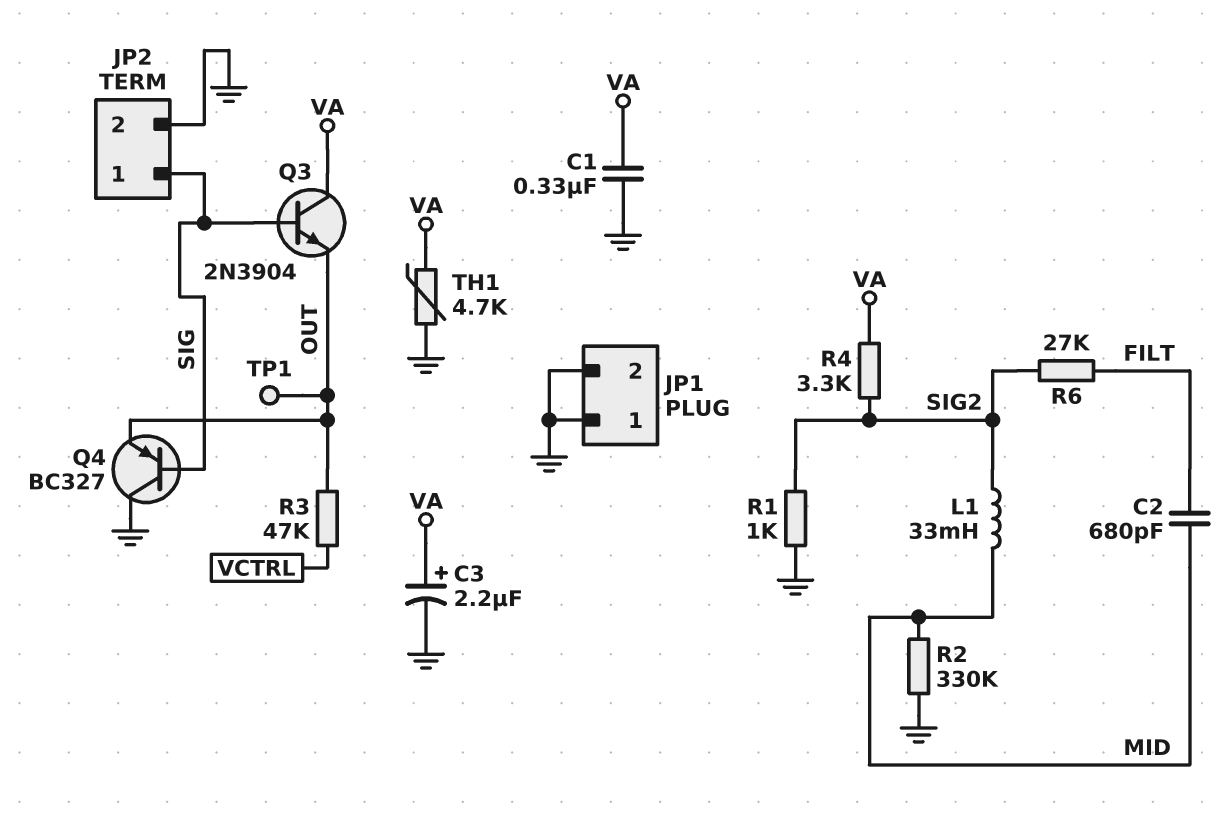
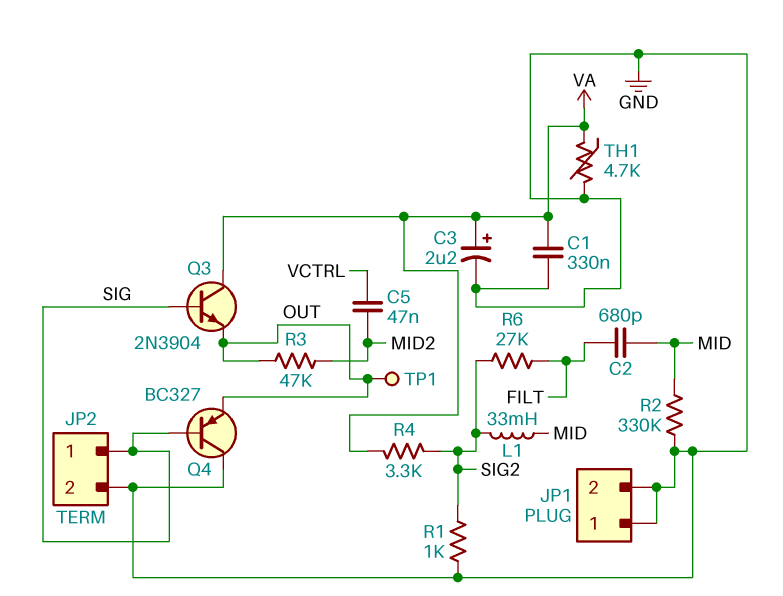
C5: none -> 47nF (MID2, VCTRL)
R3: 47k (OUT, VCTRL) -> 47k (MID2, OUT)

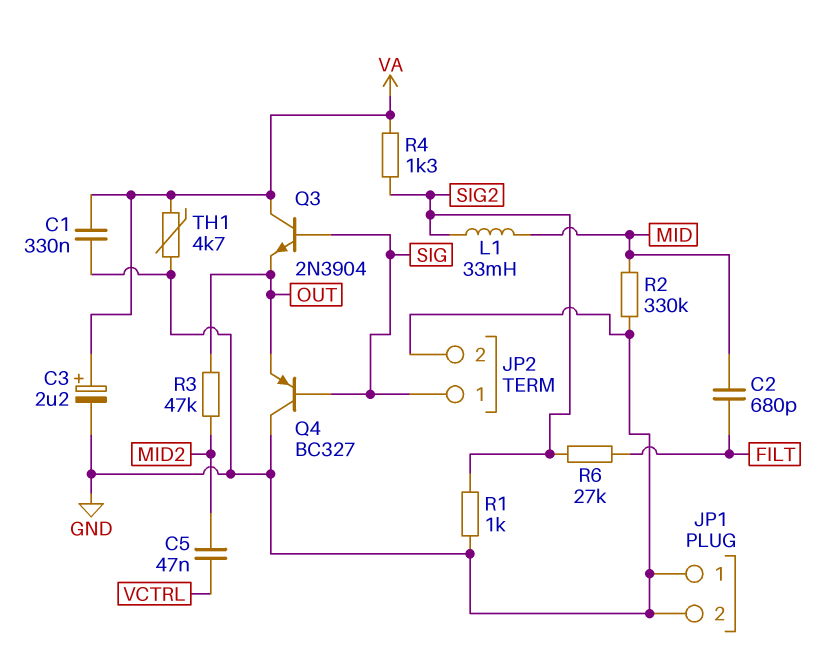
R4: 3.3k (SIG2, VA) -> 1.3k (SIG2, VA)
TP1: test point (OUT) -> none

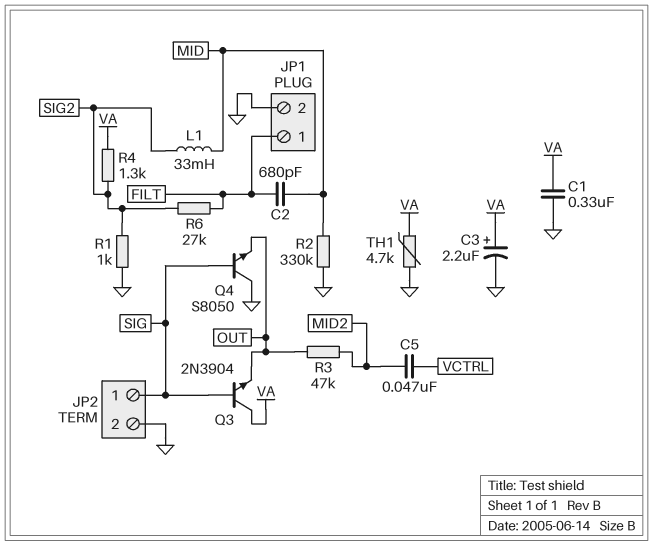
JP1 pin 1: GND -> FILT
Q4: PNP BC327 (B SIG, C GND, E OUT) -> NPN S8050 (B SIG, C GND, E OUT)

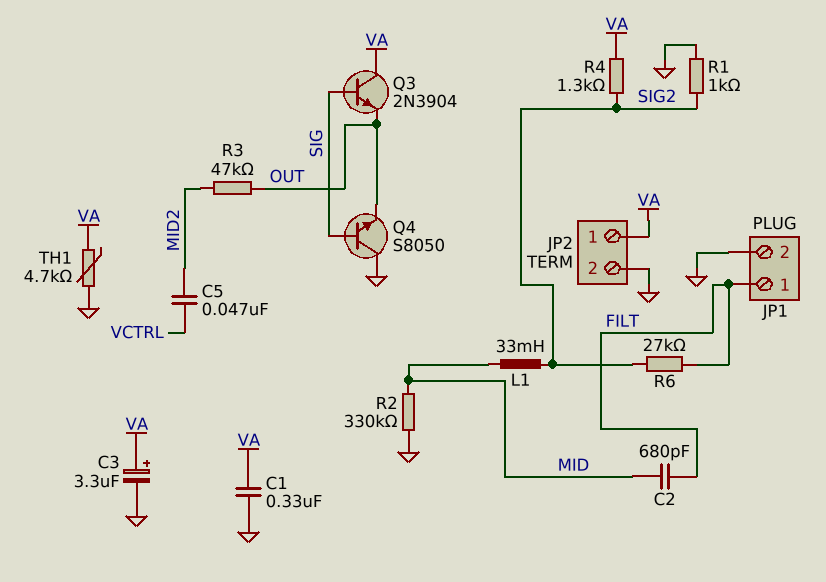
C3: 2.2uF (plus VA, minus GND) -> 3.3uF (plus VA, minus GND)
JP2 pin 1: SIG -> VA

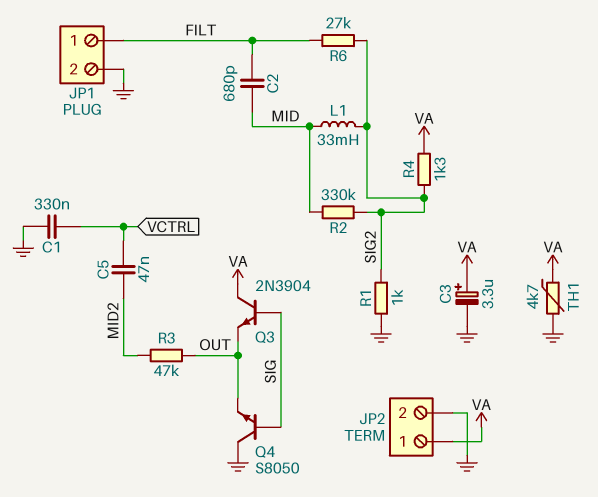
C1: 330nF (GND, VA) -> 330nF (GND, VCTRL)
R2: 330k (GND, MID) -> 330k (MID, SIG2)

